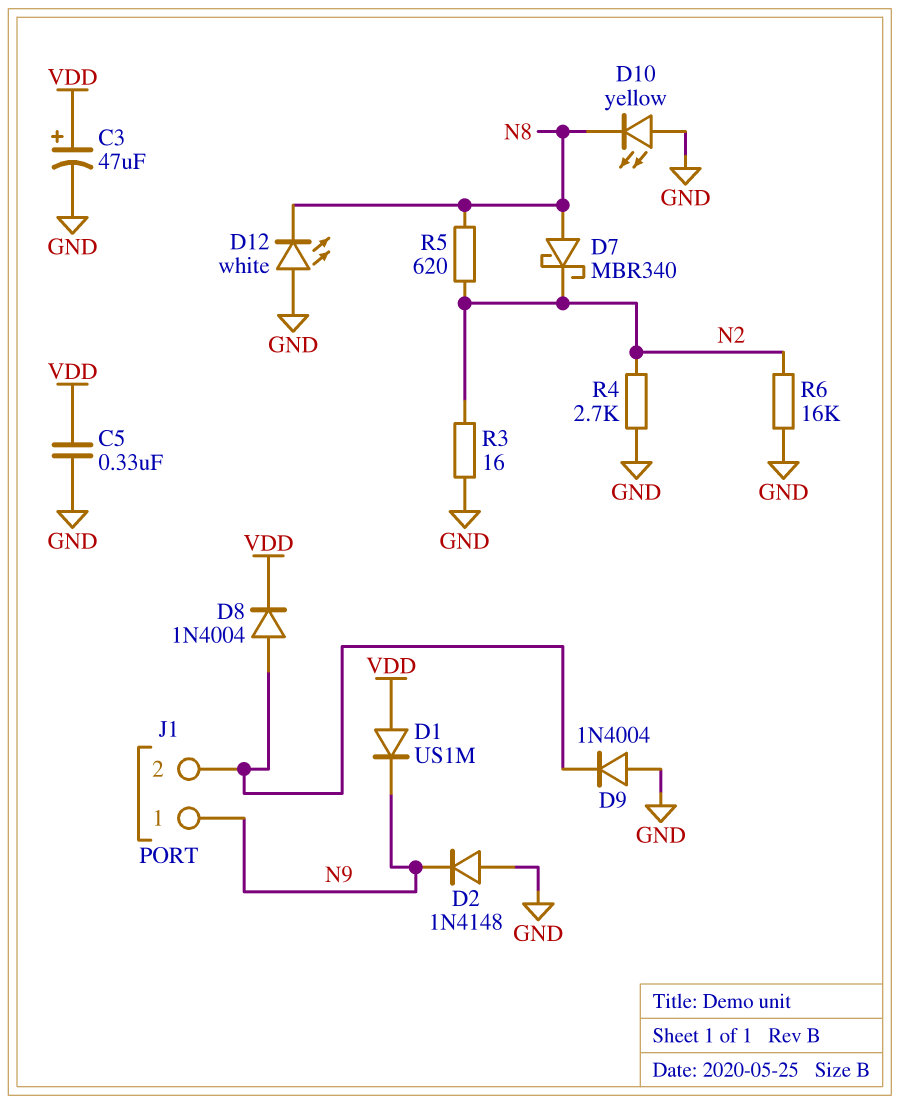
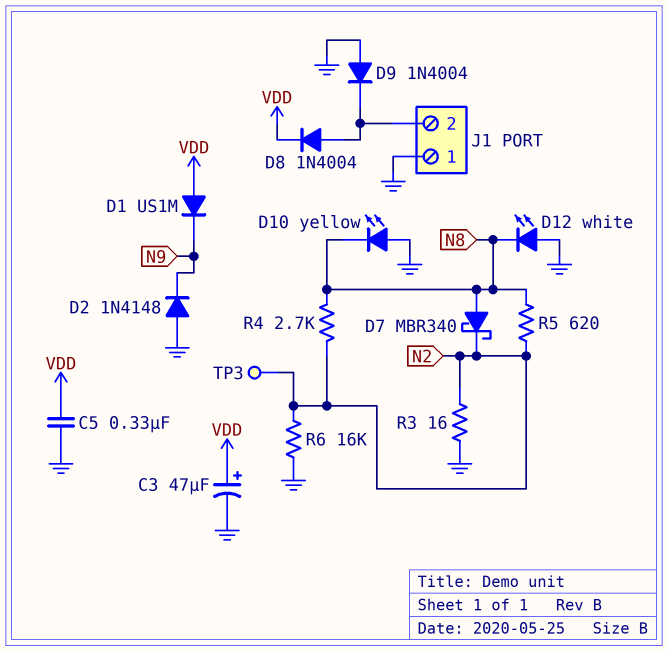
J1 pin 1: N9 -> GND
R4: 2.7k (GND, N2) -> 2.7k (N2, N8)
TP3: none -> test point (N2)

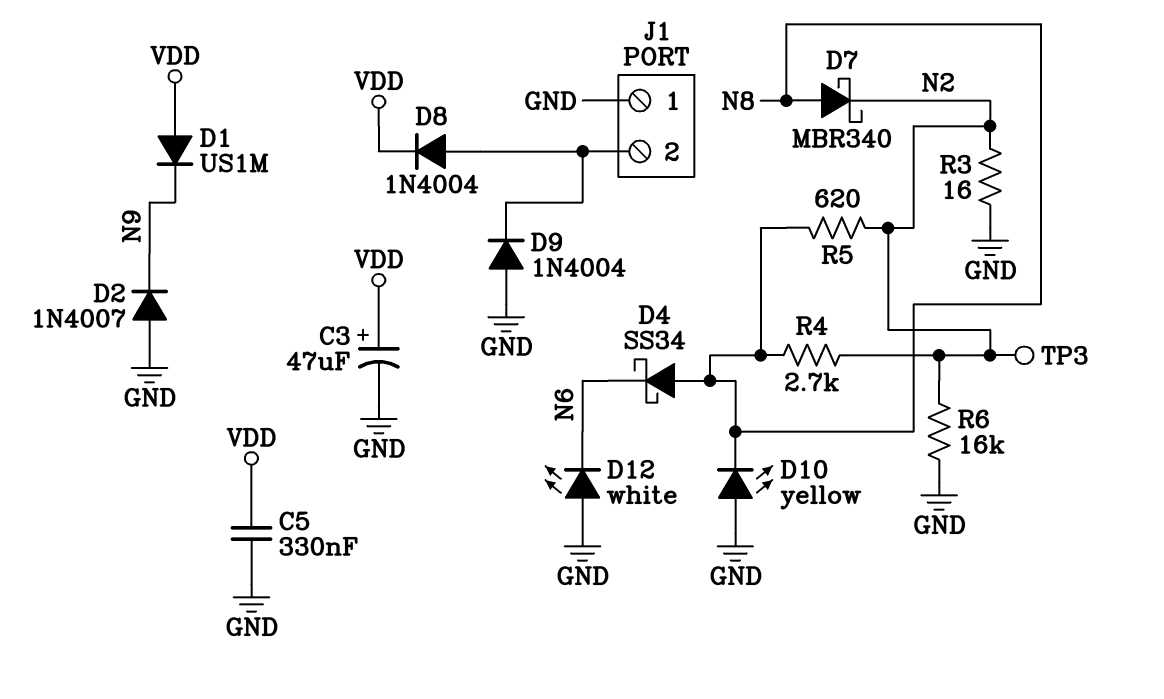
D2: diode 1N4148 (A GND, K N9) -> diode 1N4007 (A GND, K N9)
D4: none -> schottky SS34 (A N8, K N6)
D12: LED white (A GND, K N8) -> LED white (A GND, K N6)

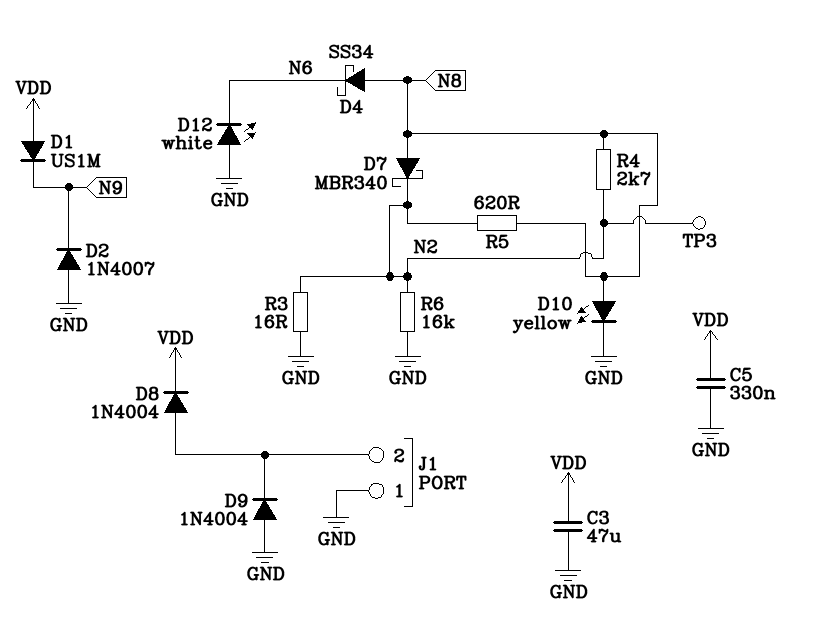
C3: 47uF (plus VDD, minus GND) -> 47uF (GND, VDD)
D10: LED yellow (A GND, K N8) -> LED yellow (A N8, K GND)

